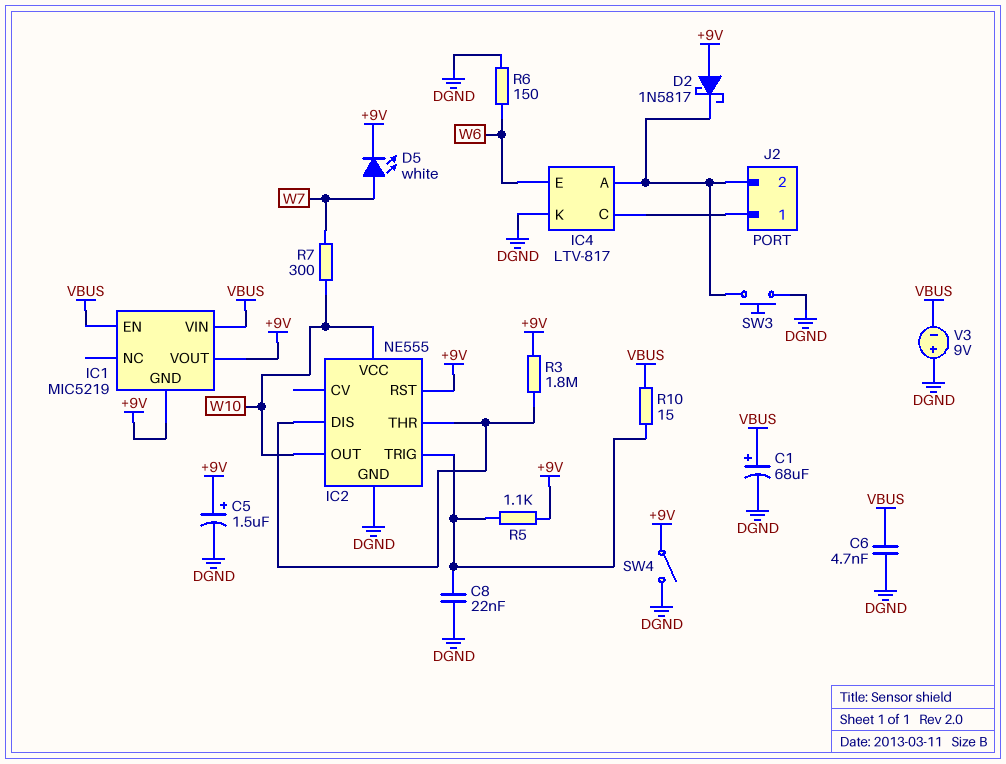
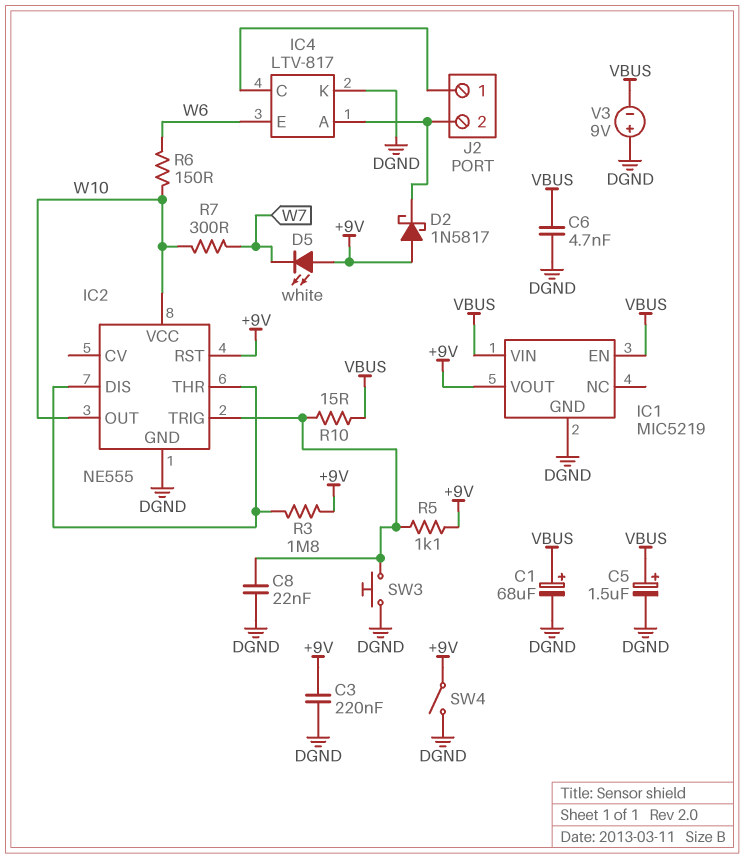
C3: none -> 220nF (+9V, DGND)
C5: 1.5uF (plus +9V, minus DGND) -> 1.5uF (plus VBUS, minus DGND)
D5: LED white (A W7, K +9V) -> LED white (A +9V, K W7)
IC1 pin GND: +9V -> DGND
R6: 150 (DGND, W6) -> 150 (W6, W10)
SW3: button (DGND, IC4/A) -> button (DGND, IC2/TRIG)

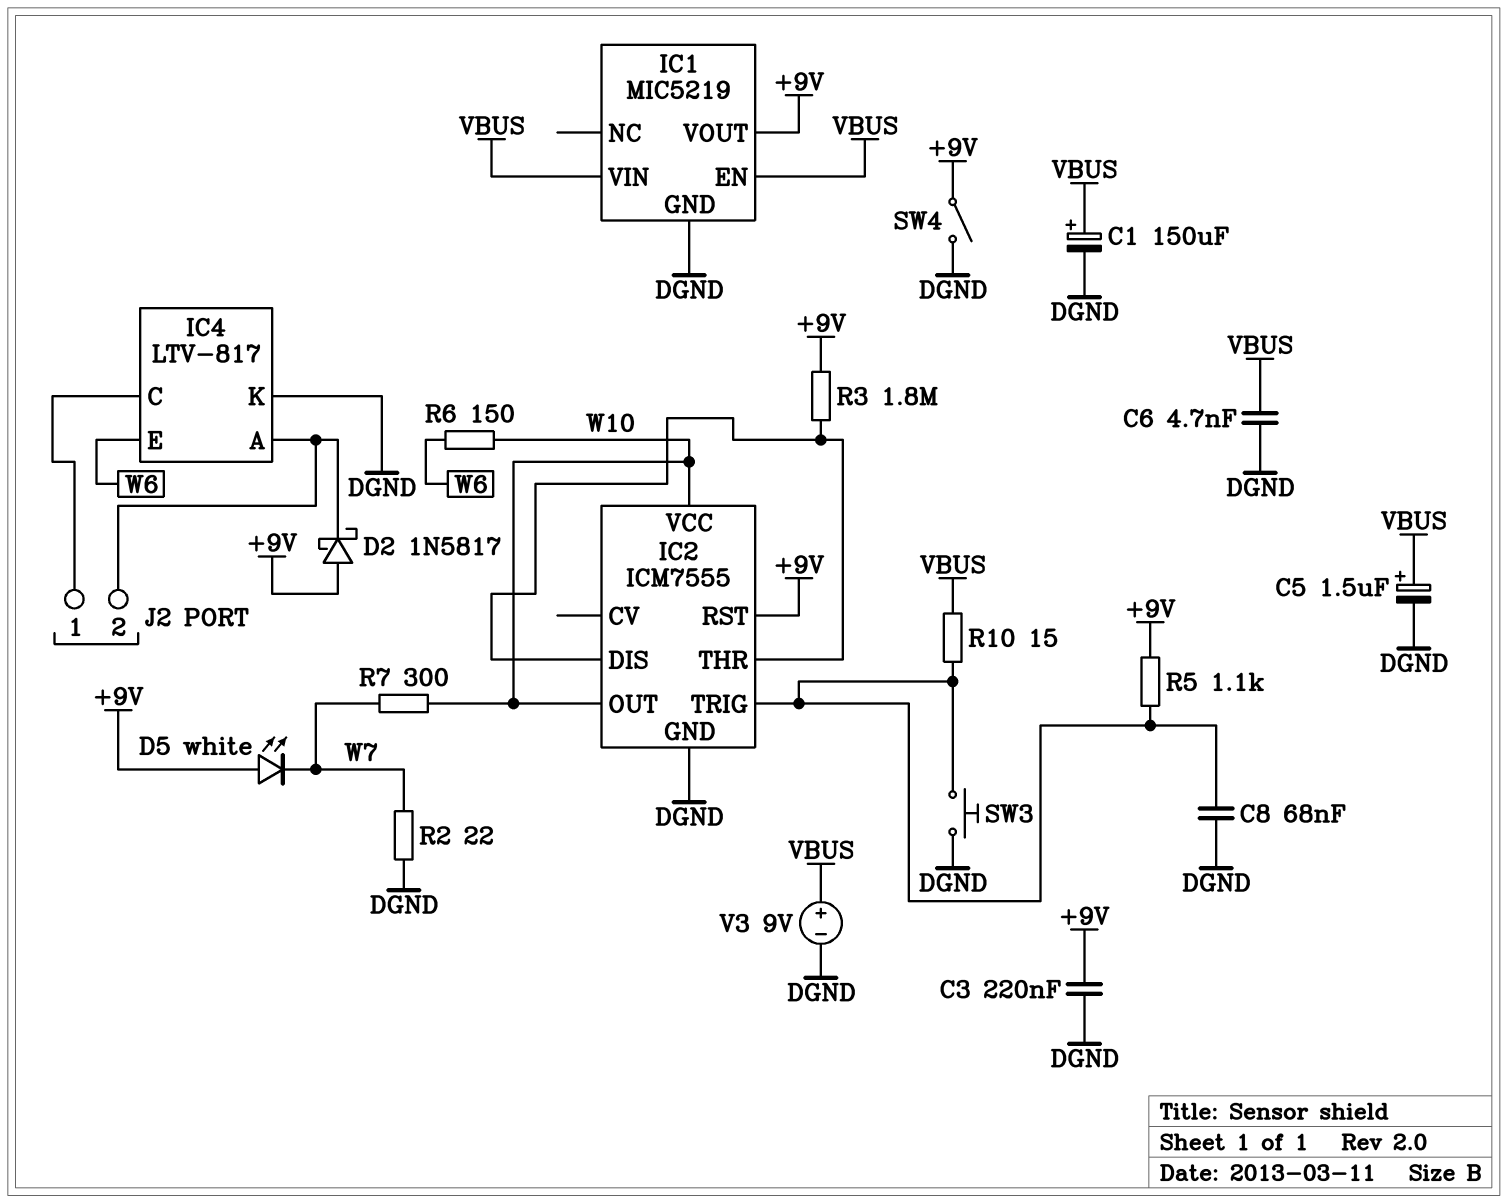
C1: 68uF (plus VBUS, minus DGND) -> 150uF (plus VBUS, minus DGND)
C8: 22nF (DGND, IC2/TRIG) -> 68nF (DGND, IC2/TRIG)
IC2: NE555 -> ICM7555
R2: none -> 22 (DGND, W7)
V3: 9V (plus DGND, minus VBUS) -> 9V (plus VBUS, minus DGND)

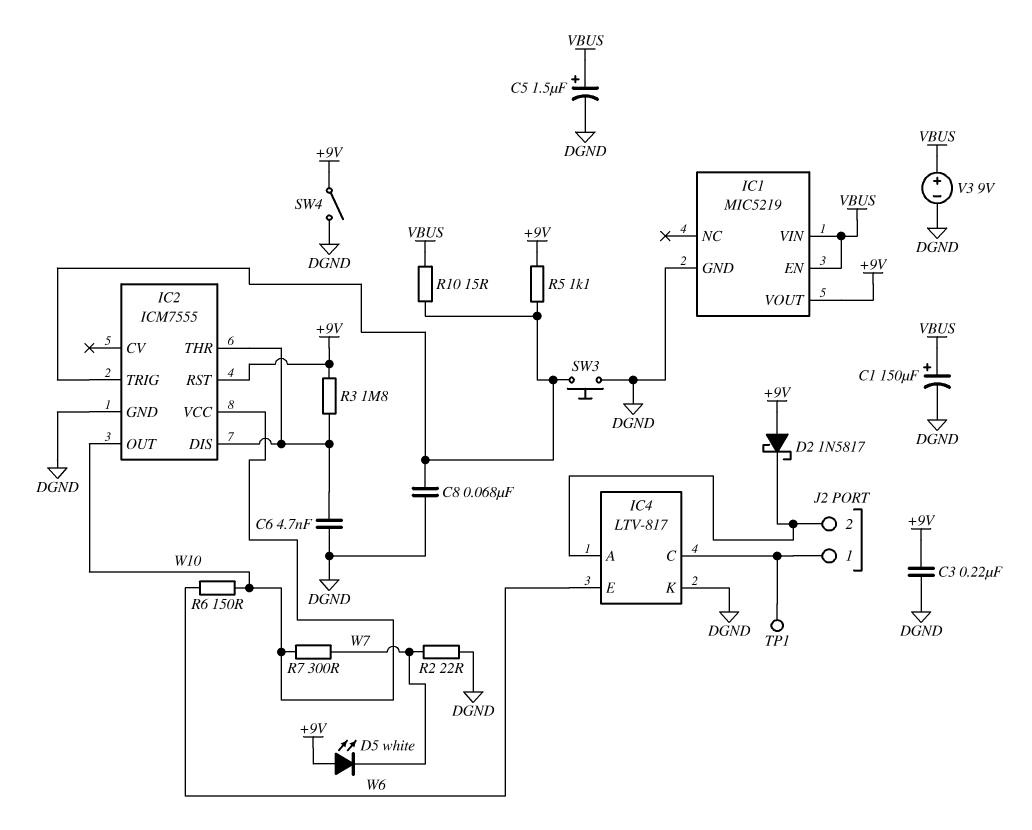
C6: 4.7nF (DGND, VBUS) -> 4.7nF (DGND, IC2/DIS)
TP1: none -> test point (IC4/C)

